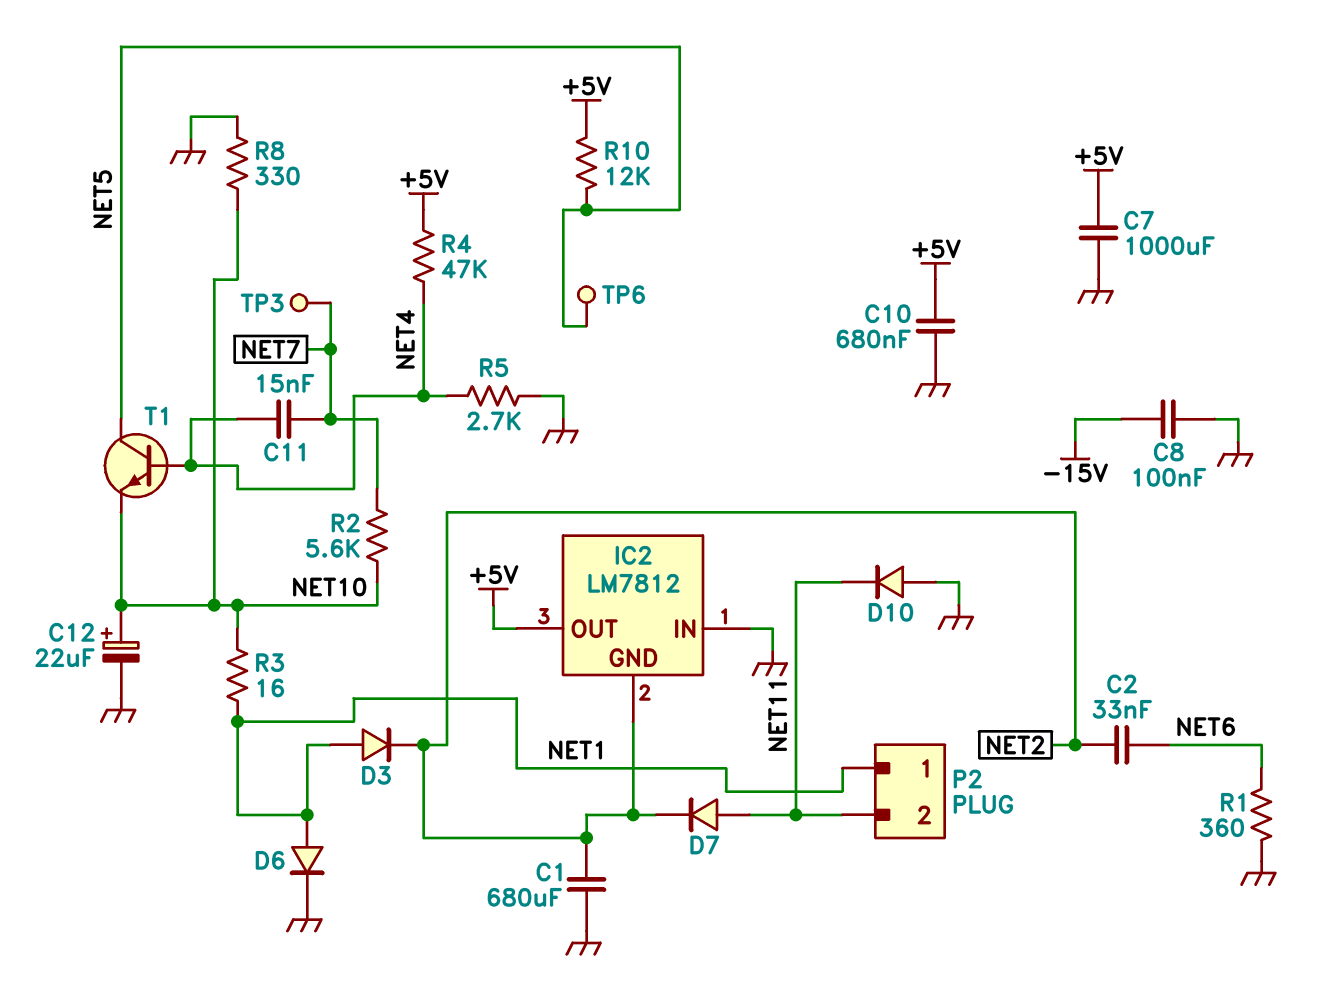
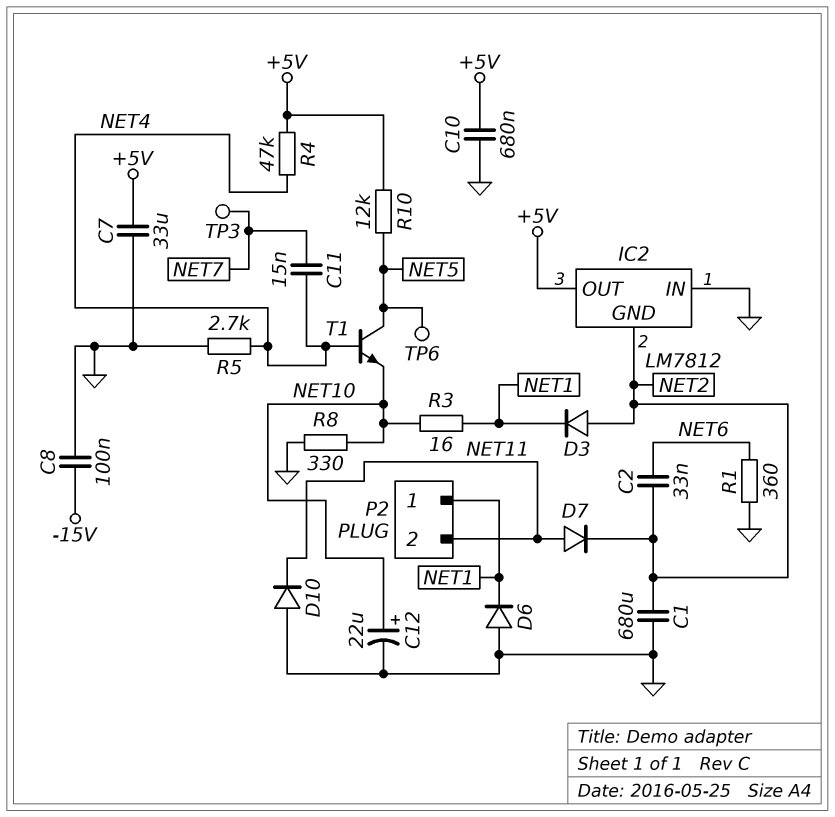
C7: 1000uF (+5V, GND) -> 33uF (+5V, GND)
D3: diode (A NET1, K NET2) -> diode (A NET2, K NET1)
D6: diode (A NET1, K GND) -> diode (A GND, K NET1)
R2: 5.6k (NET7, NET10) -> none

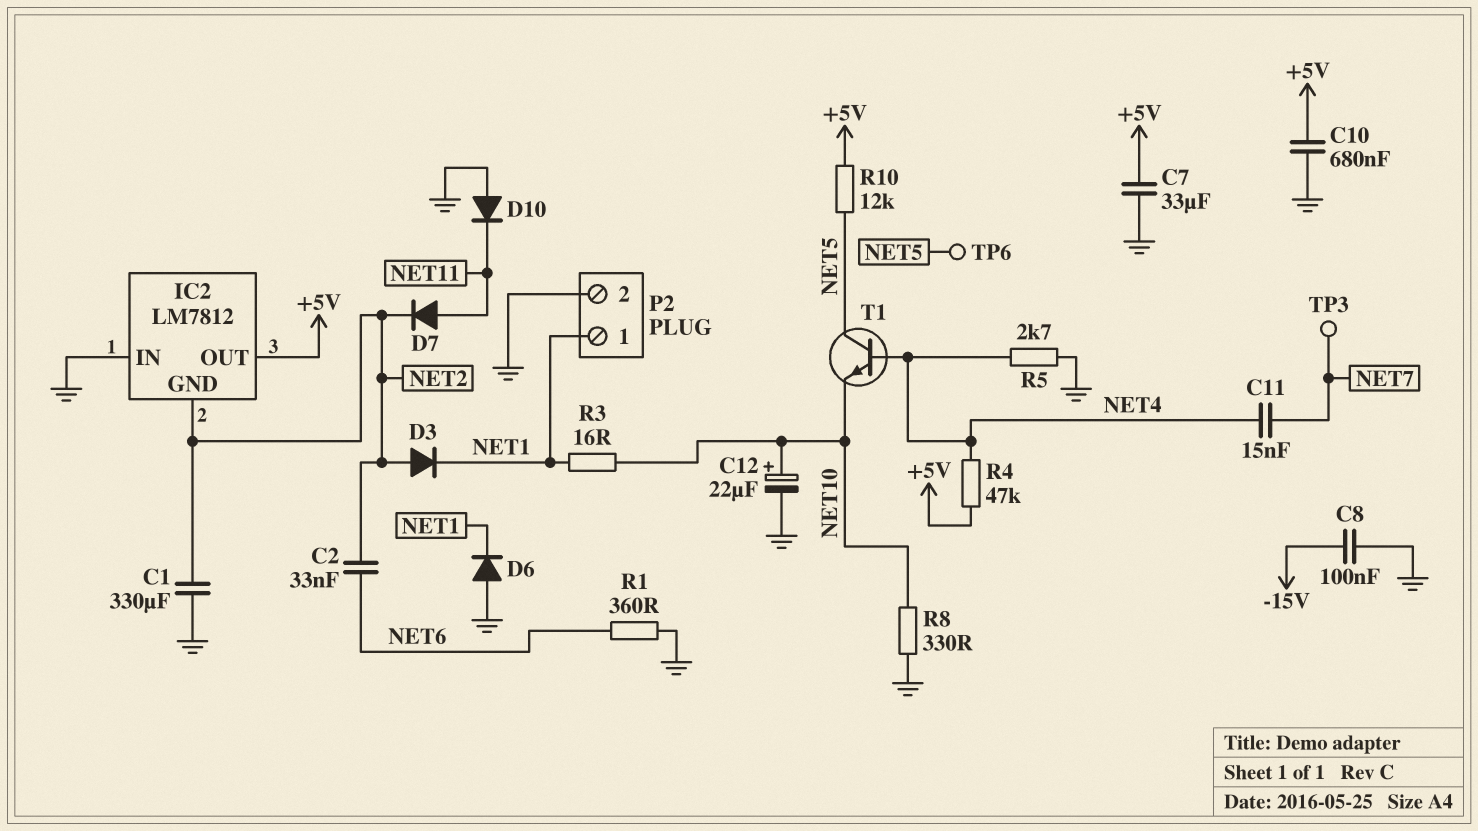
C1: 680uF (GND, NET2) -> 330uF (GND, NET2)
P2 pin 2: NET11 -> GND

